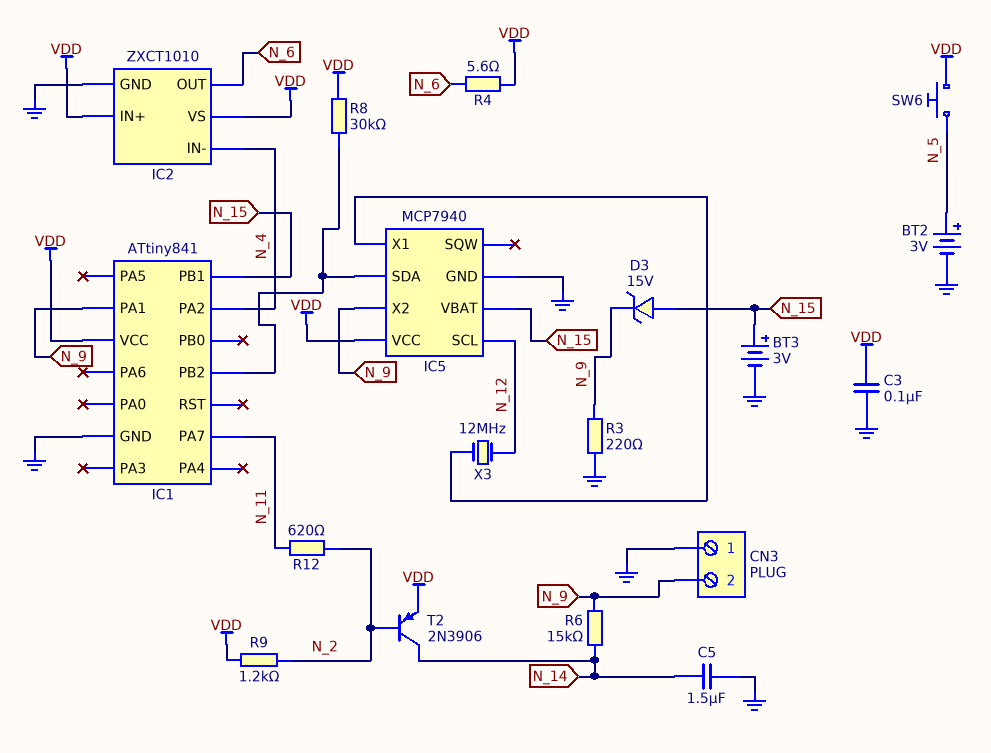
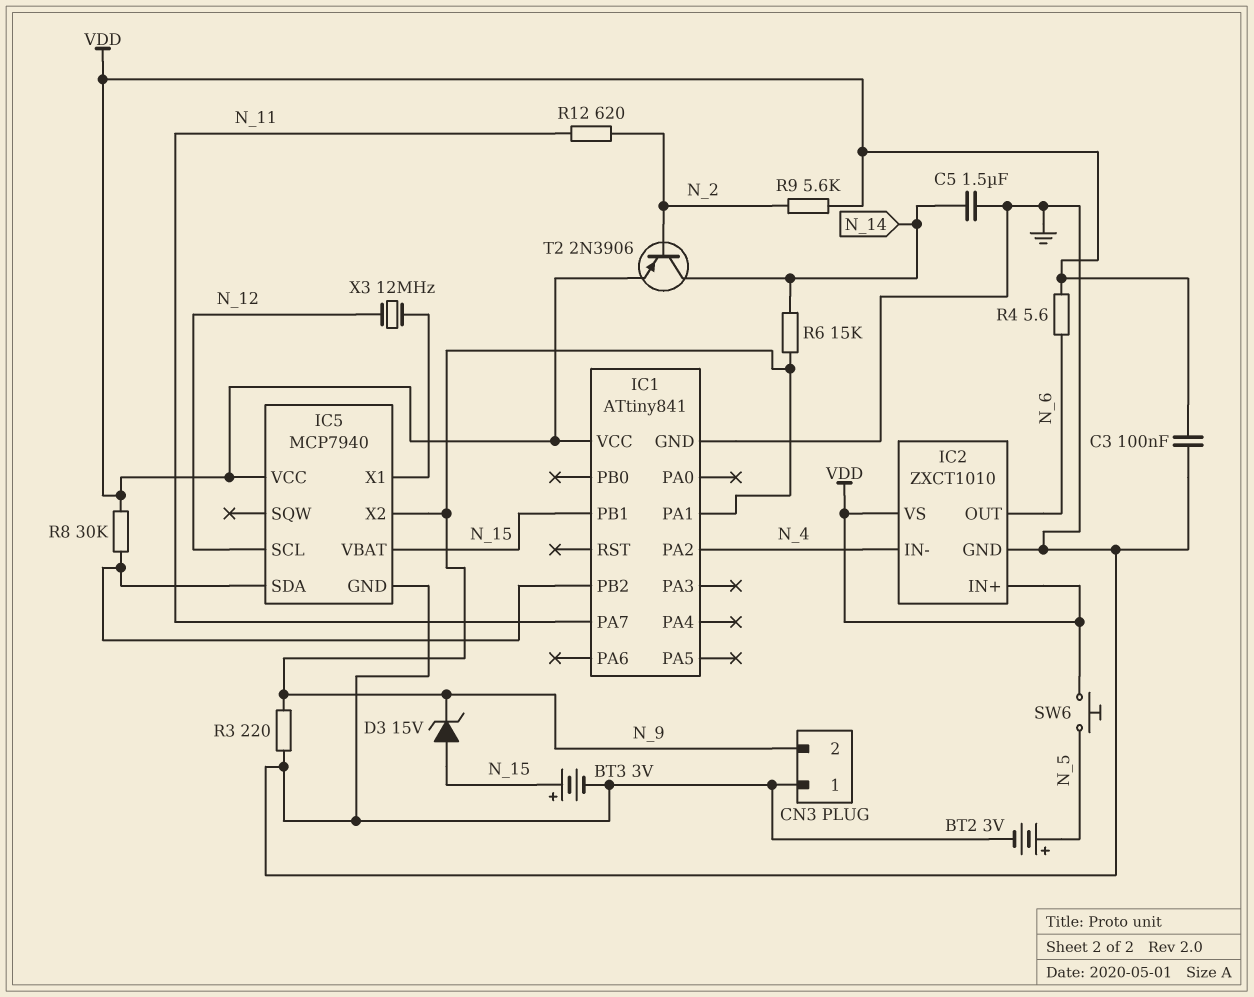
R9: 1.2k (N_2, VDD) -> 5.6k (N_2, VDD)

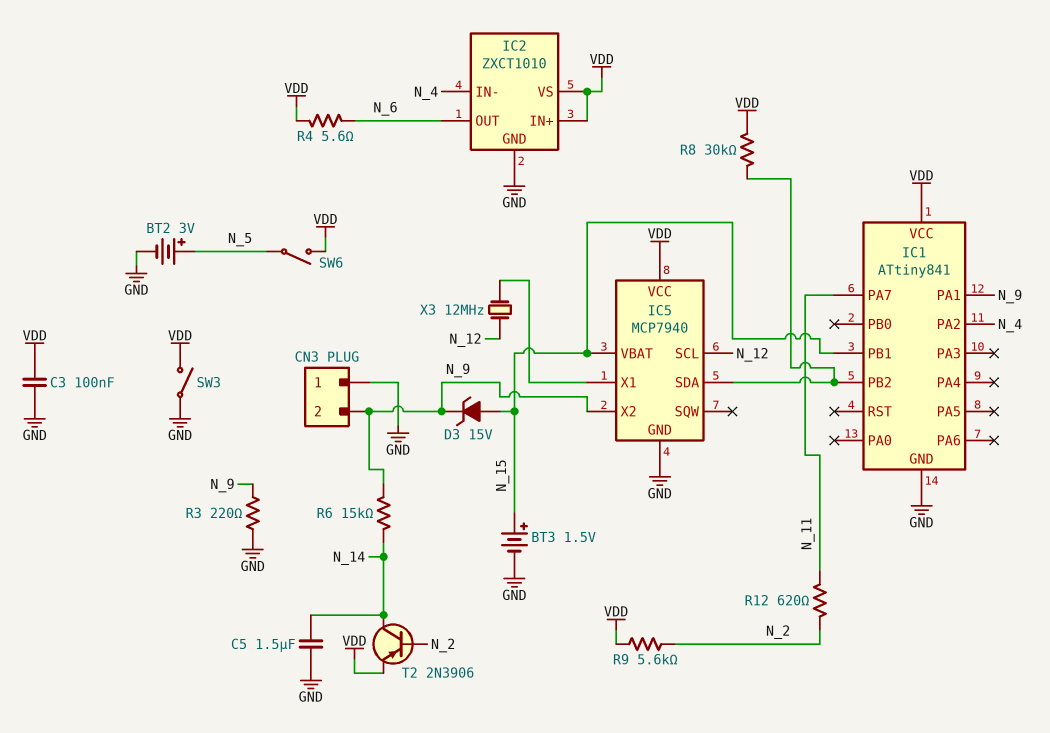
BT3: 3V (plus N_15, minus GND) -> 1.5V (plus N_15, minus GND)
SW3: none -> switch (GND, VDD)
SW6: button (N_5, VDD) -> switch (N_5, VDD)

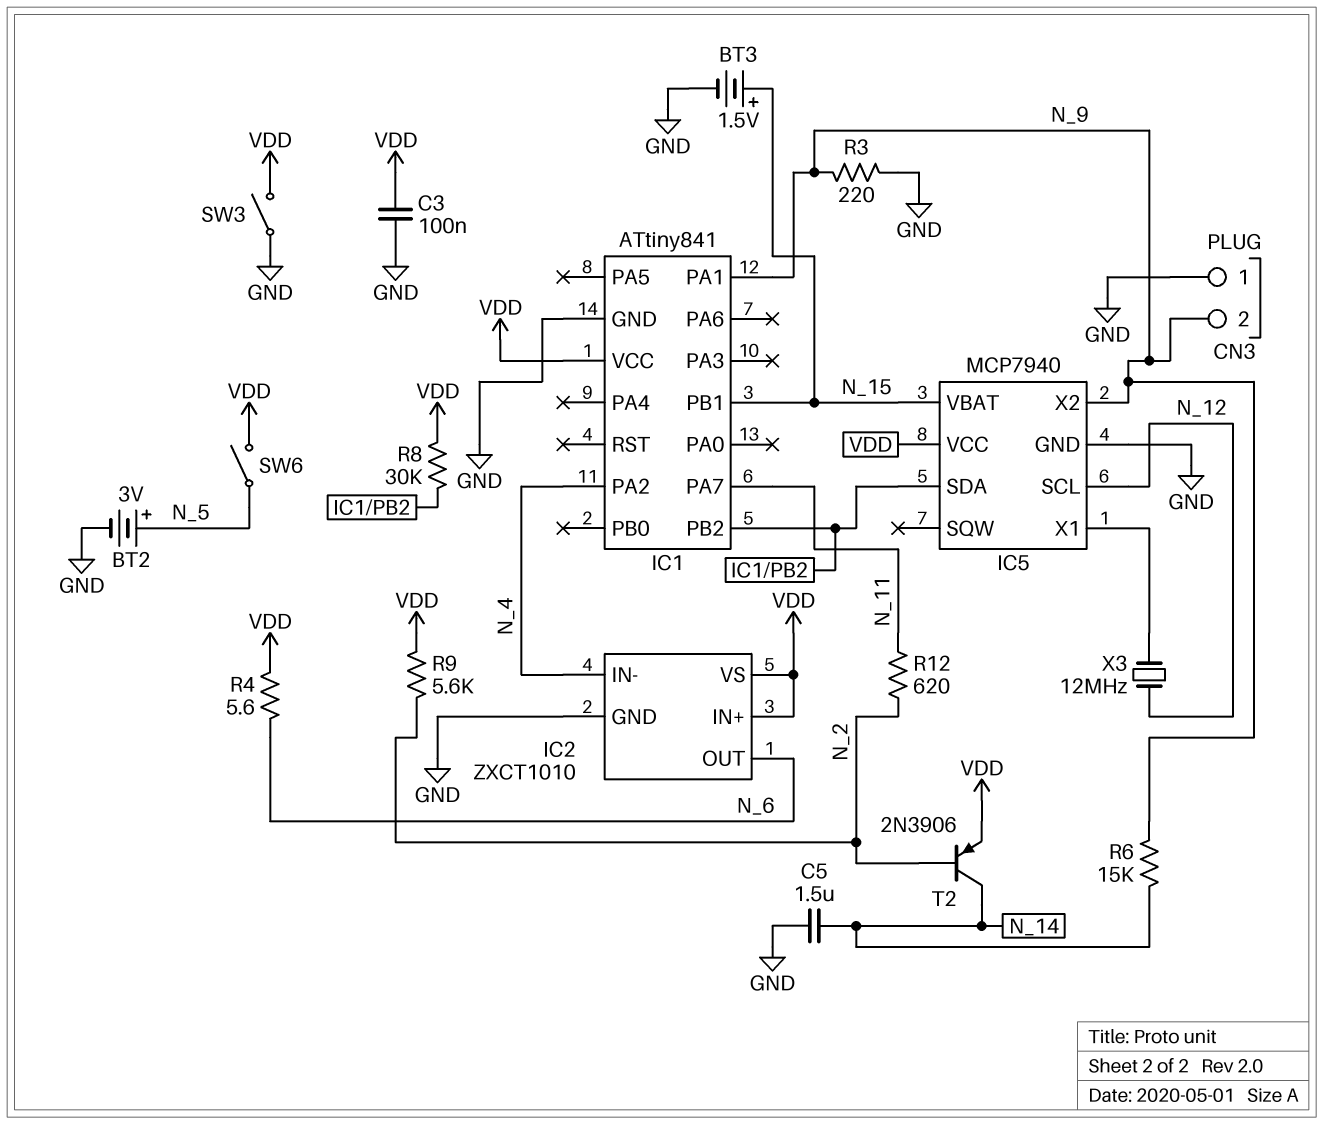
D3: zener 15V (A N_15, K N_9) -> none

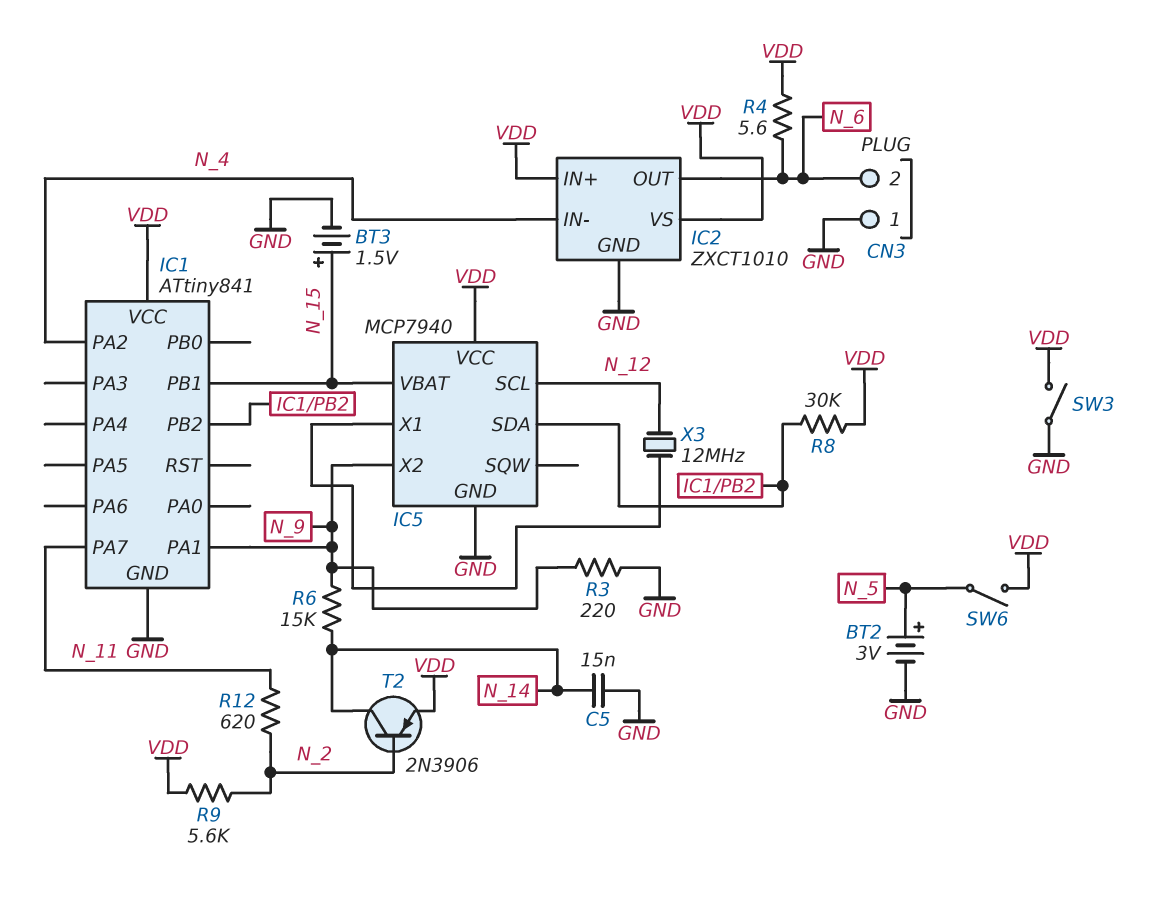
C3: 100nF (GND, VDD) -> none
C5: 1.5uF (GND, N_14) -> 15nF (GND, N_14)
CN3 pin 2: N_9 -> N_6

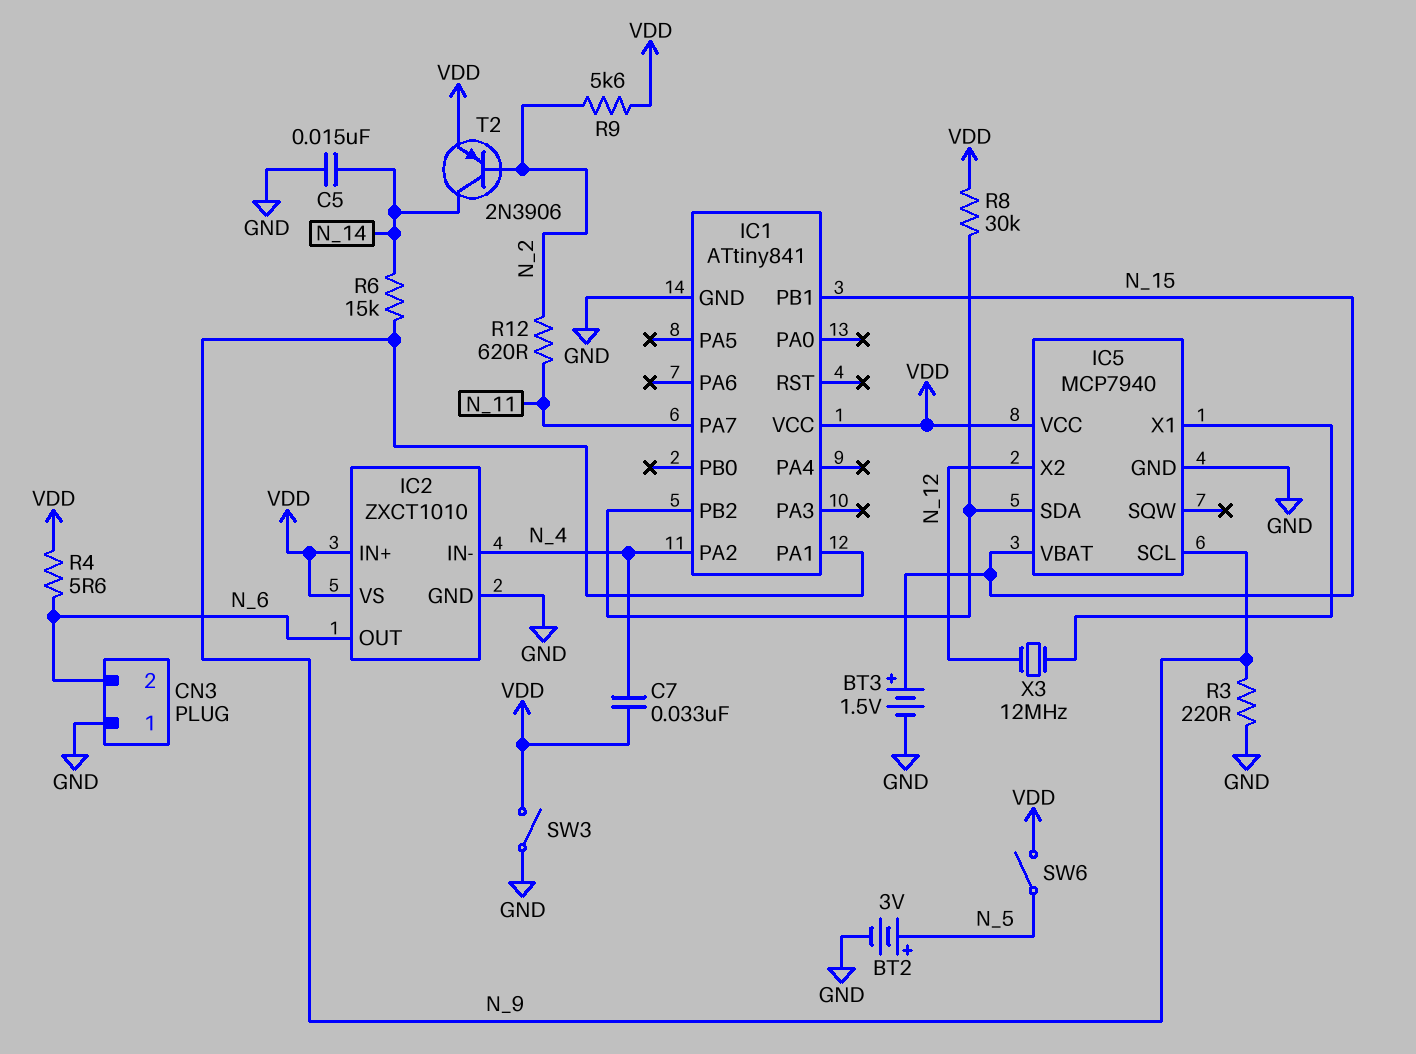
C7: none -> 33nF (N_4, VDD)
IC5 pin SCL: N_12 -> N_9
IC5 pin X2: N_9 -> N_12

